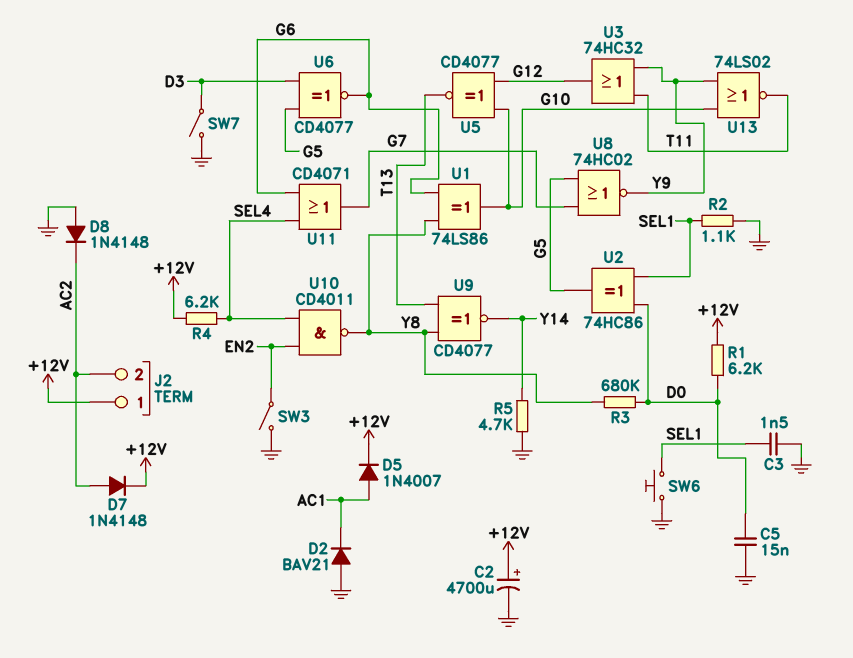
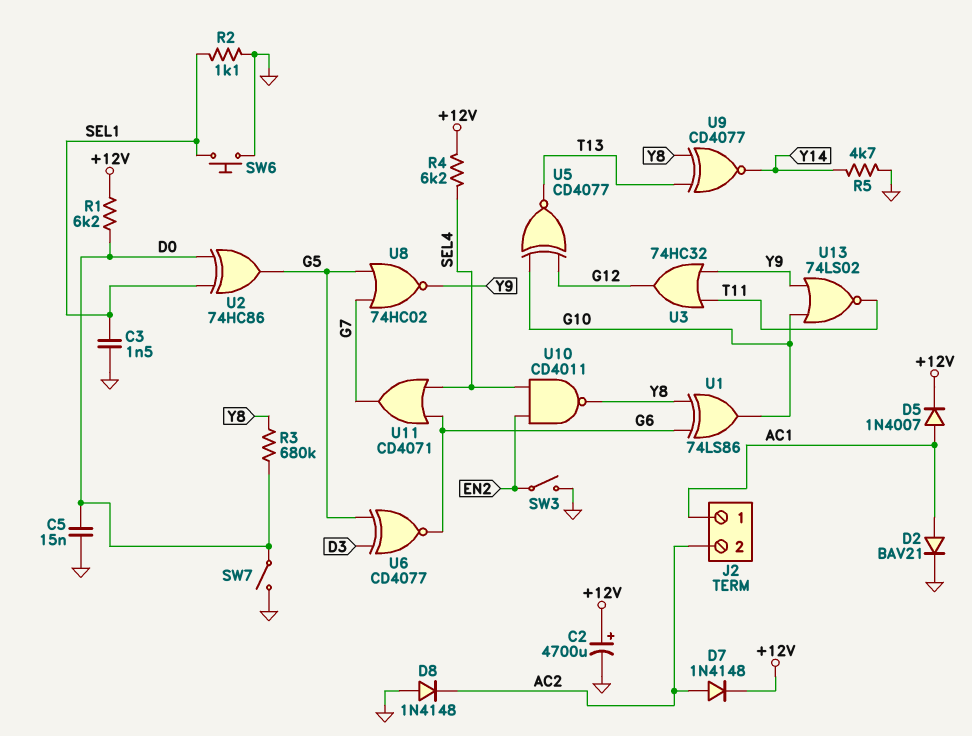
D2: diode BAV21 (A GND, K AC1) -> diode BAV21 (A AC1, K GND)
J2 pin 1: +12V -> AC1
SW7: switch (D3, GND) -> switch (D0, GND)

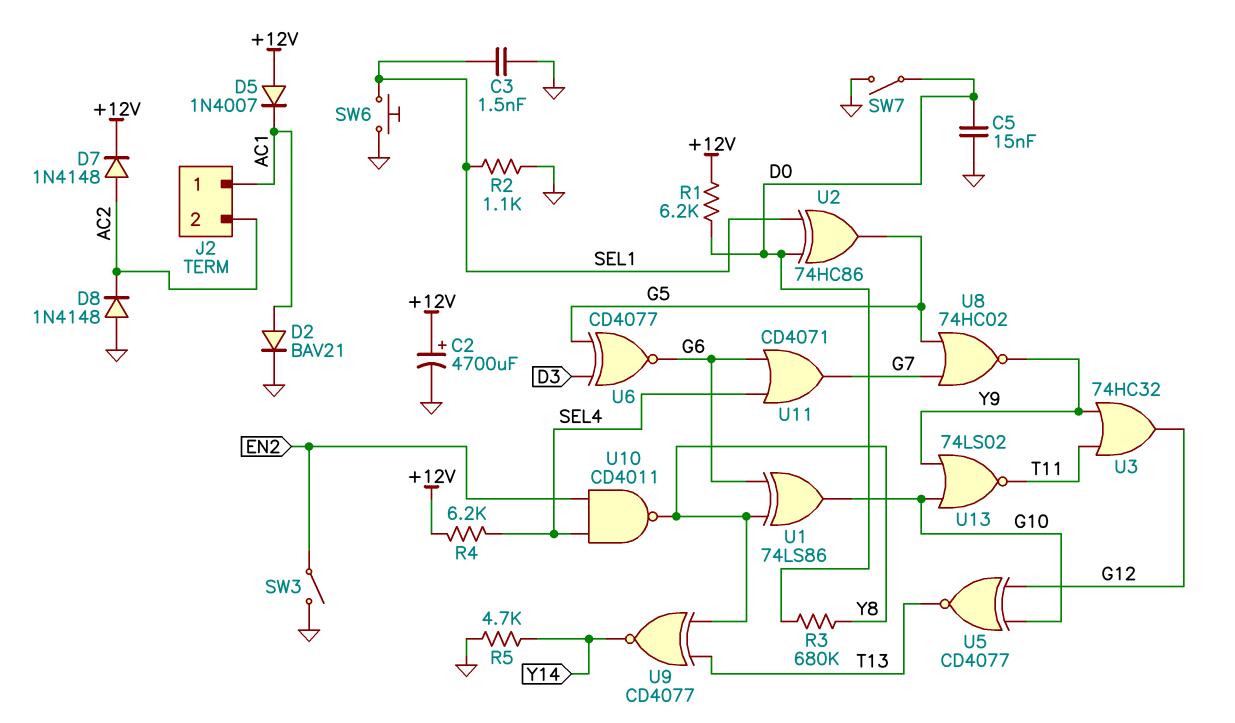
D5: diode 1N4007 (A AC1, K +12V) -> diode 1N4007 (A +12V, K AC1)

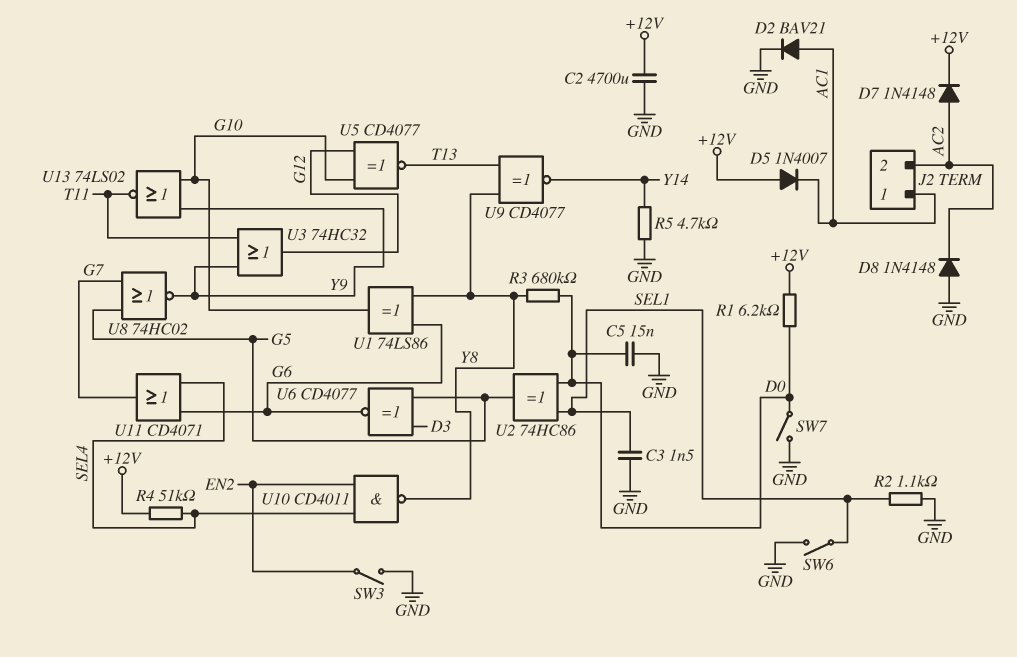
C2: 4700uF (plus +12V, minus GND) -> 4700uF (+12V, GND)
R4: 6.2k (+12V, SEL4) -> 51k (+12V, SEL4)
SW6: button (GND, SEL1) -> switch (GND, SEL1)

